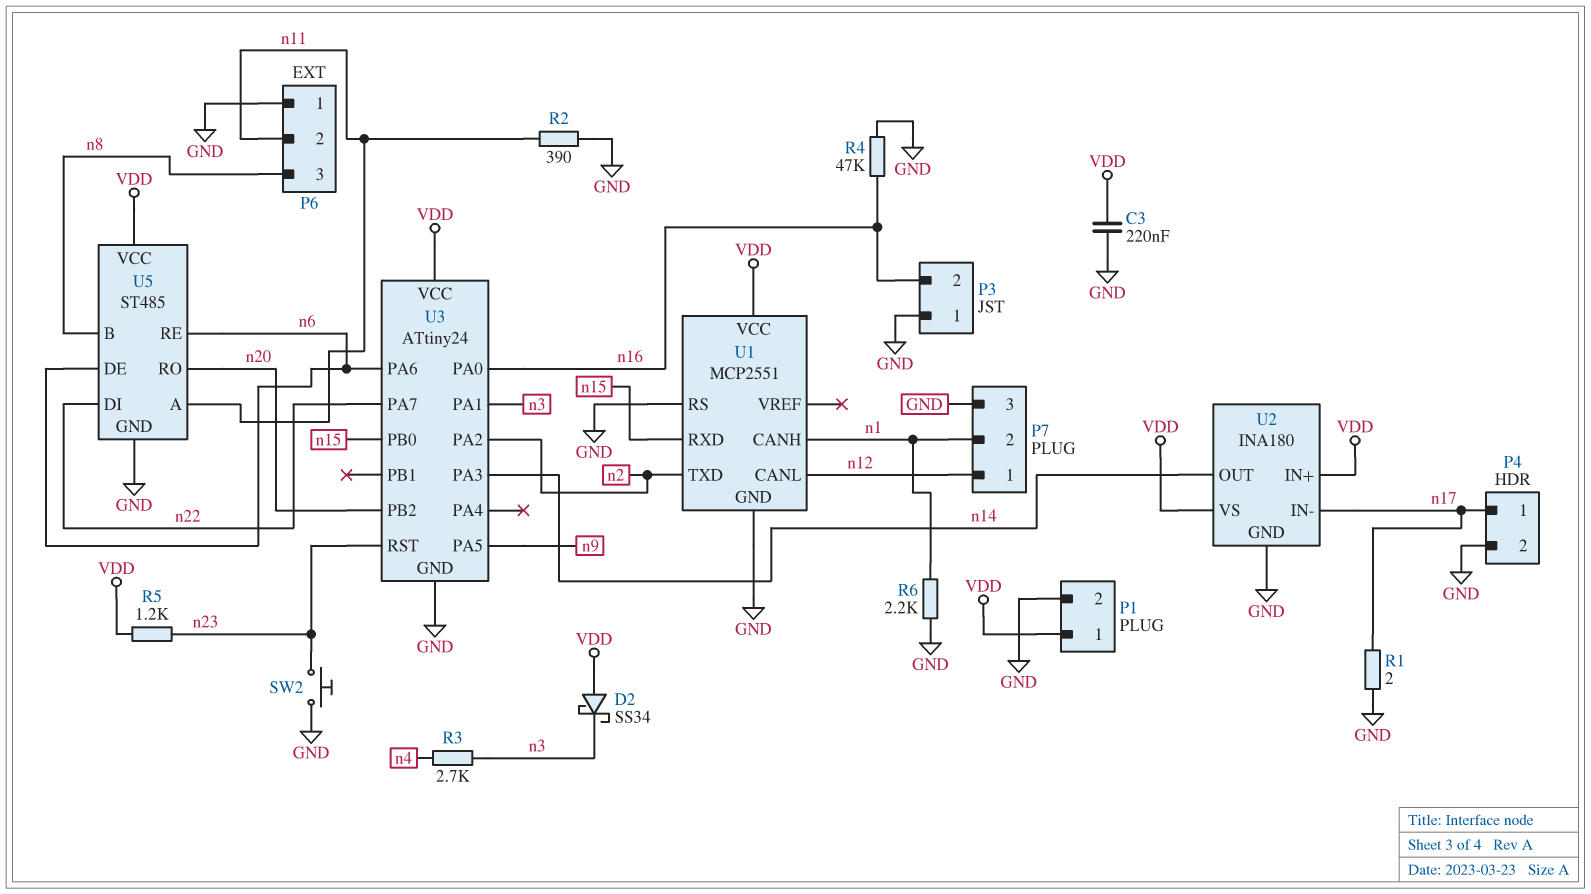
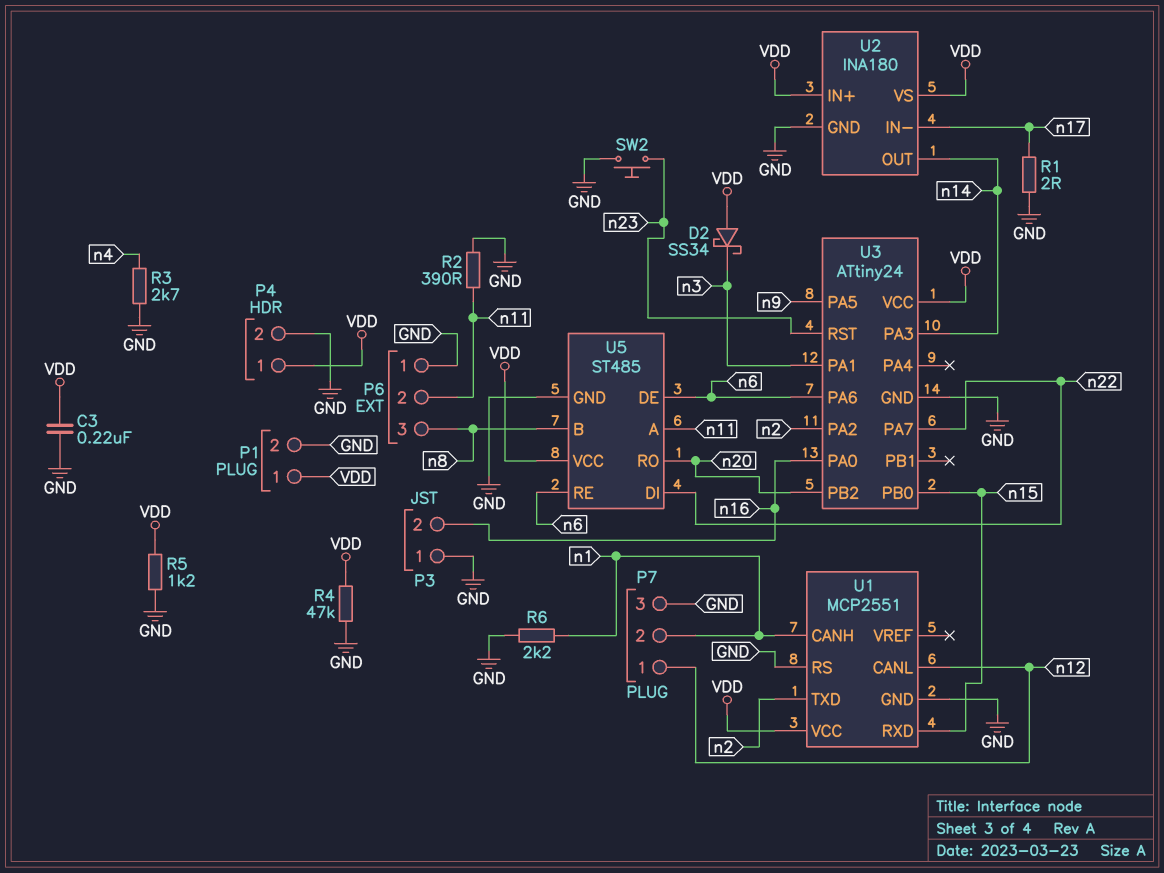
P4 pin 1: n17 -> VDD
R3: 2.7k (n3, n4) -> 2.7k (GND, n4)
R4: 47k (GND, n16) -> 47k (GND, VDD)
R5: 1.2k (VDD, n23) -> 1.2k (GND, VDD)

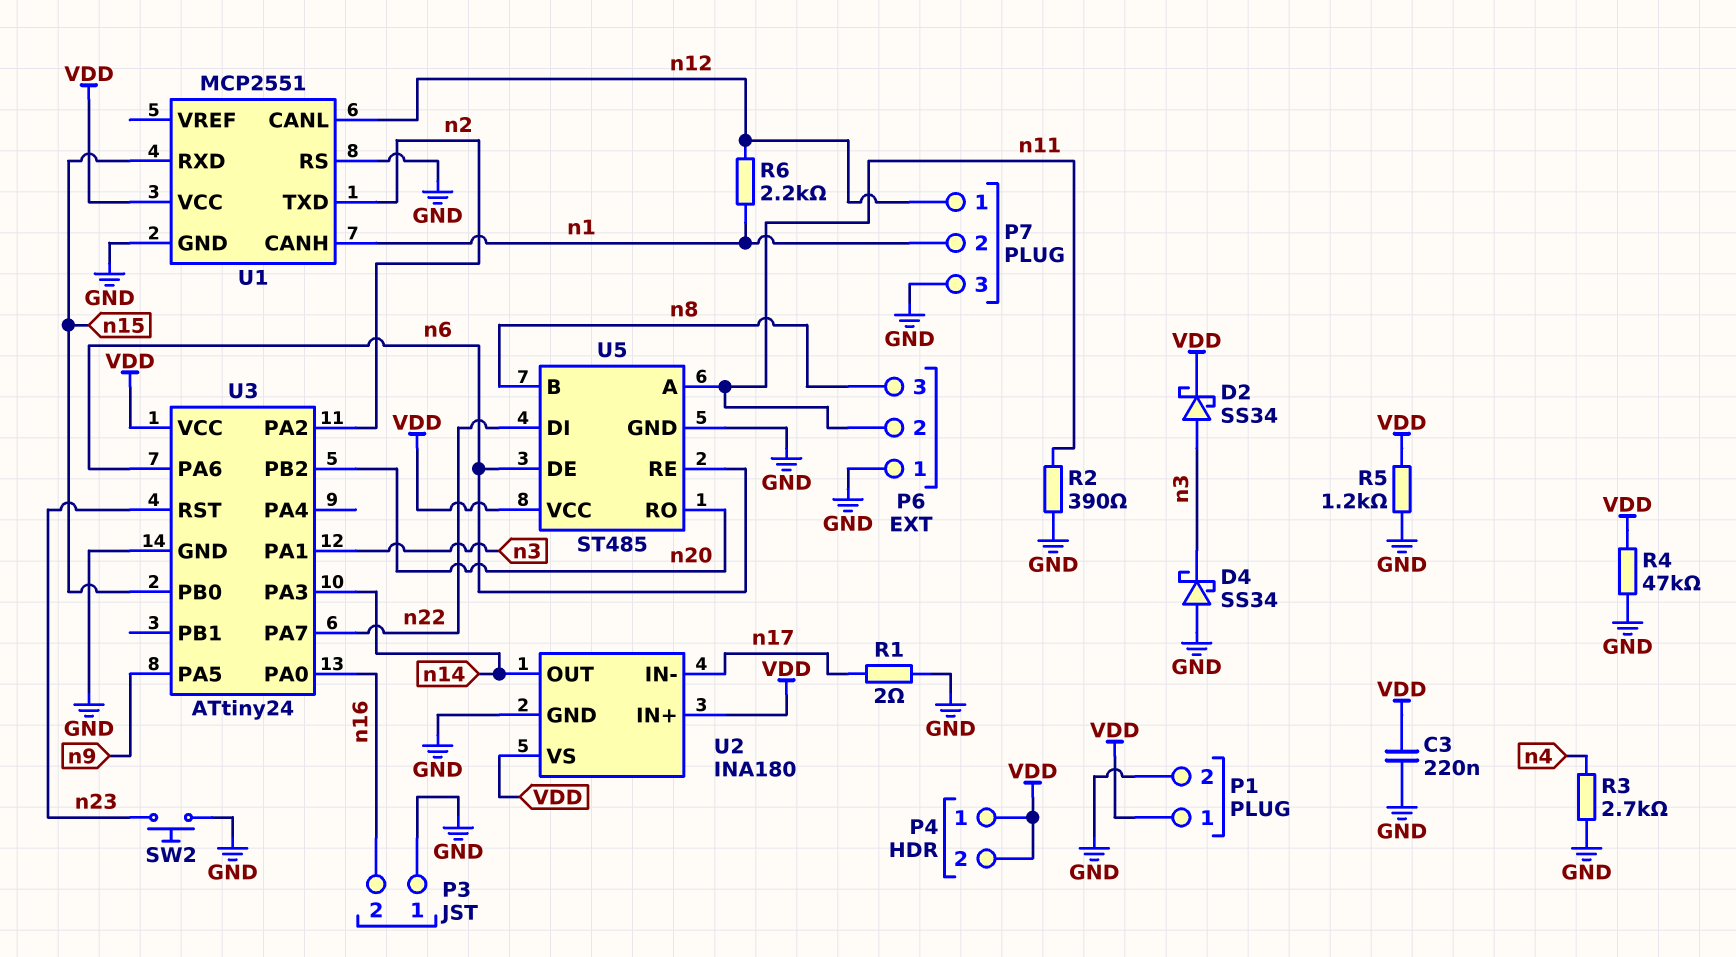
D2: schottky SS34 (A VDD, K n3) -> schottky SS34 (A n3, K VDD)
D4: none -> schottky SS34 (A GND, K n3)
P4 pin 2: GND -> VDD
R6: 2.2k (GND, n1) -> 2.2k (n1, n12)

